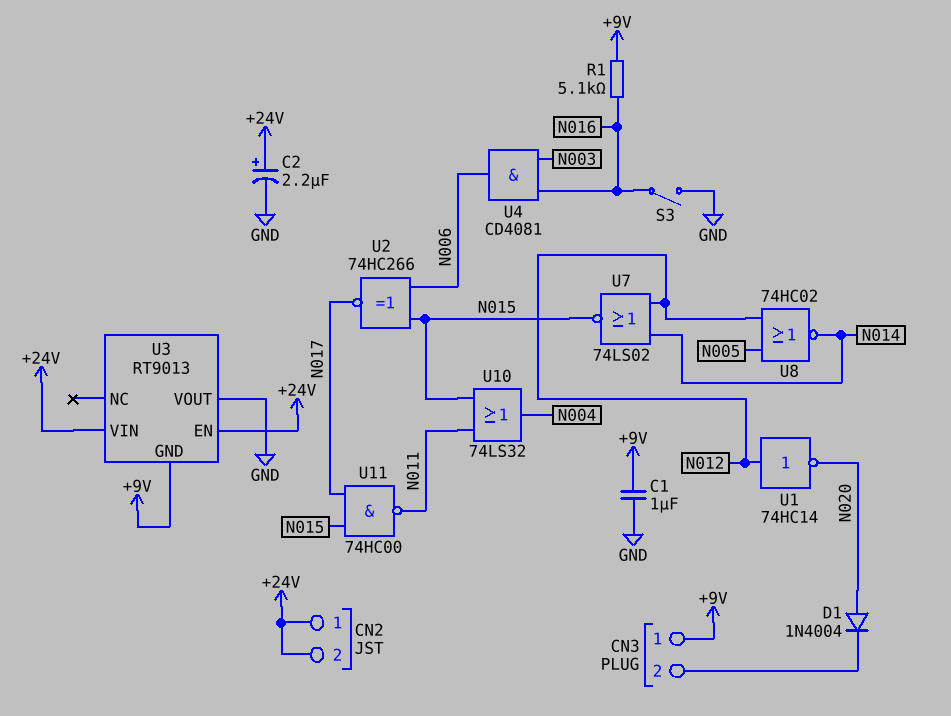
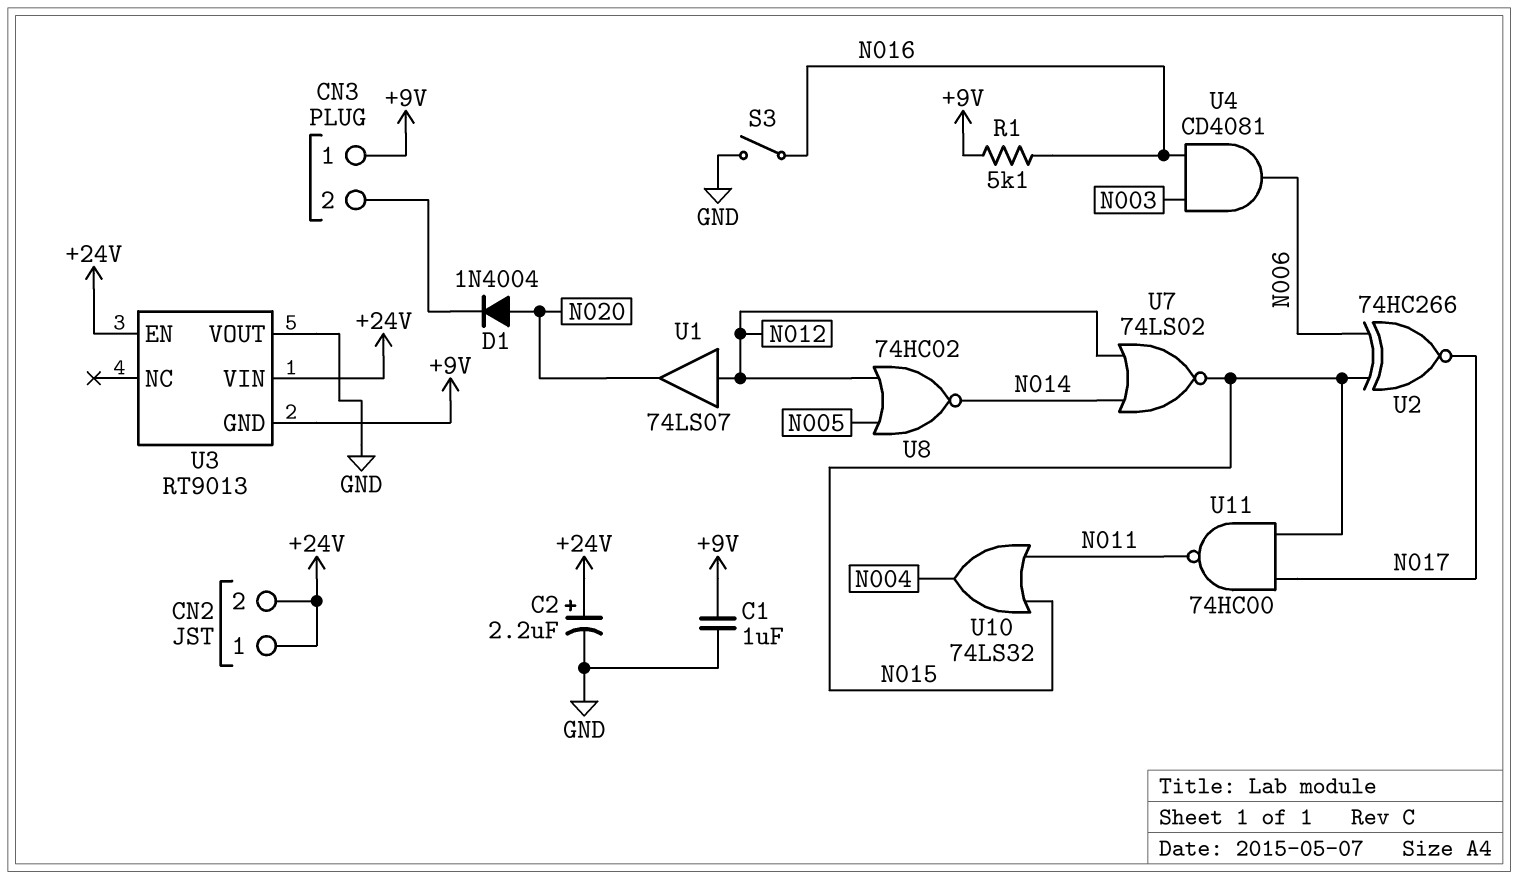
U1: NOT 74HC14 (in N012, out N020) -> buffer 74LS07 (in N012, out N020)

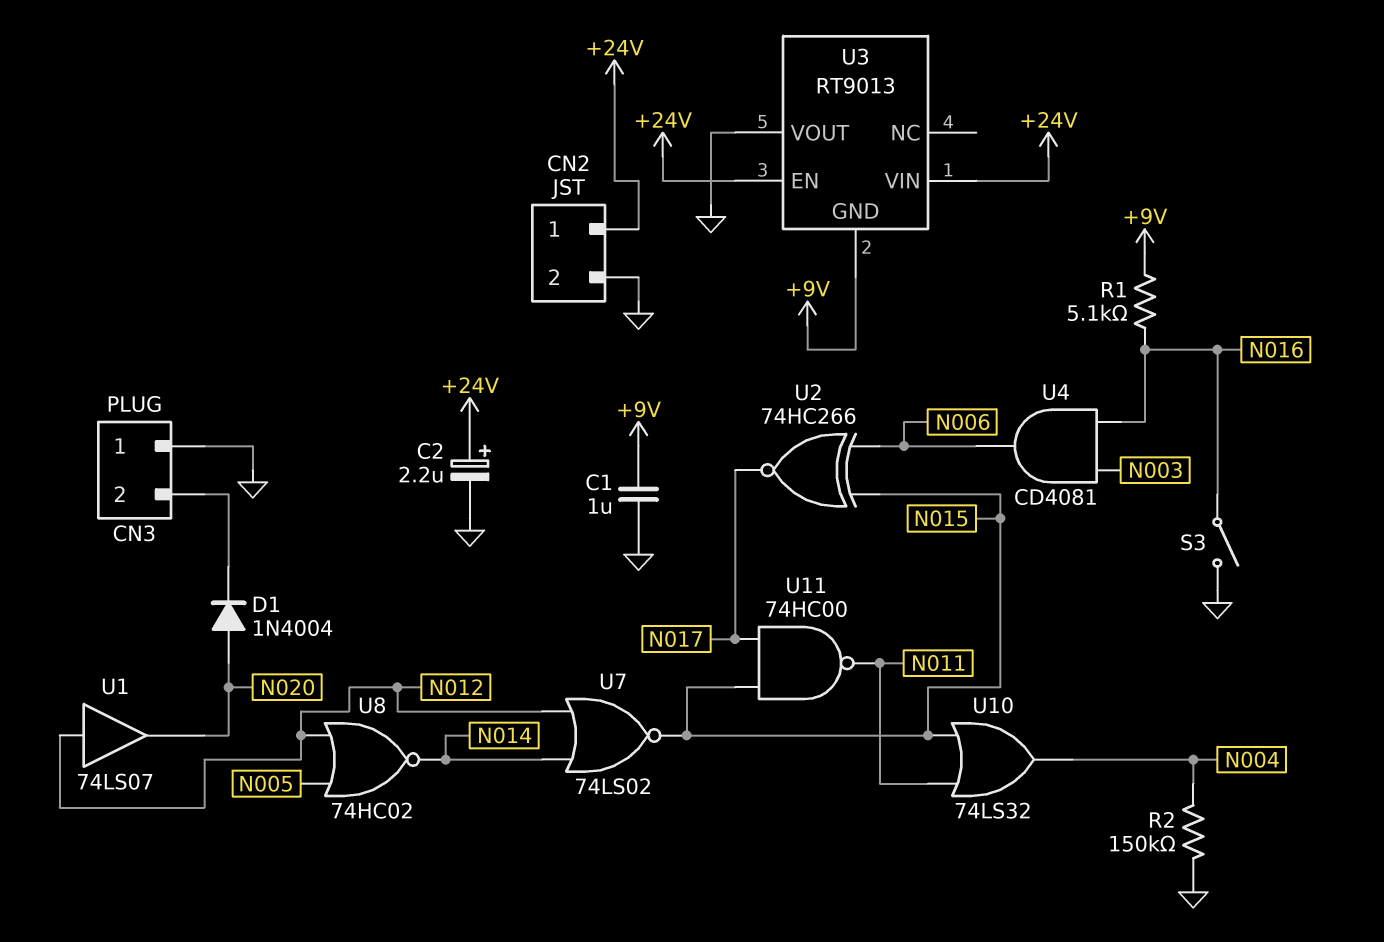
CN2 pin 2: +24V -> GND
CN3 pin 1: +9V -> GND
R2: none -> 150k (GND, N004)

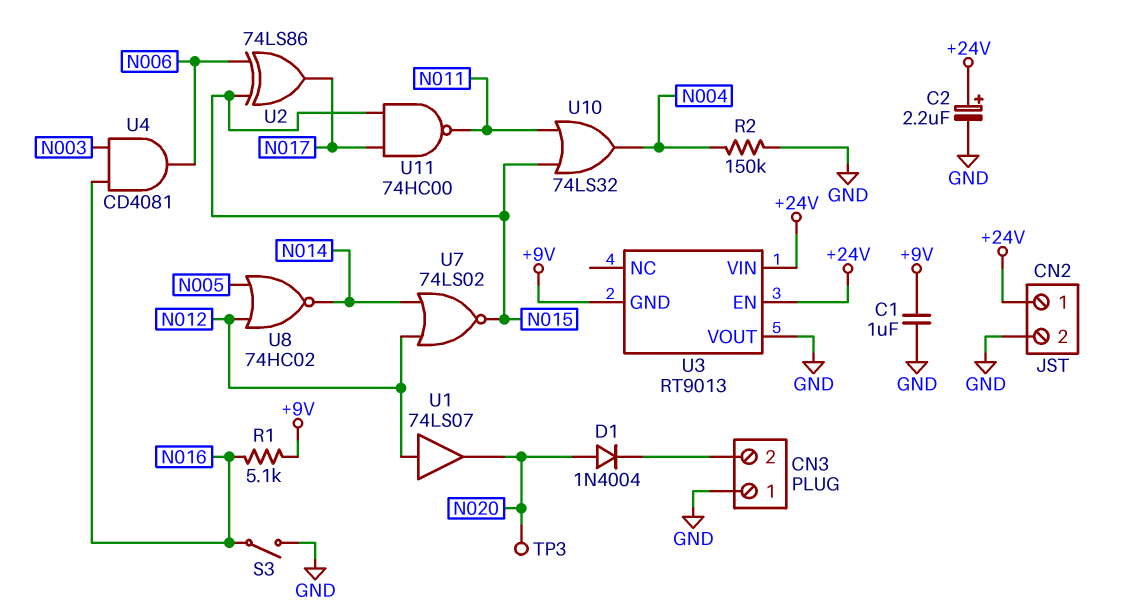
TP3: none -> test point (N020)
U2: XNOR 74HC266 (in N006, in N015, out N017) -> XOR 74LS86 (in N006, in N015, out N017)

